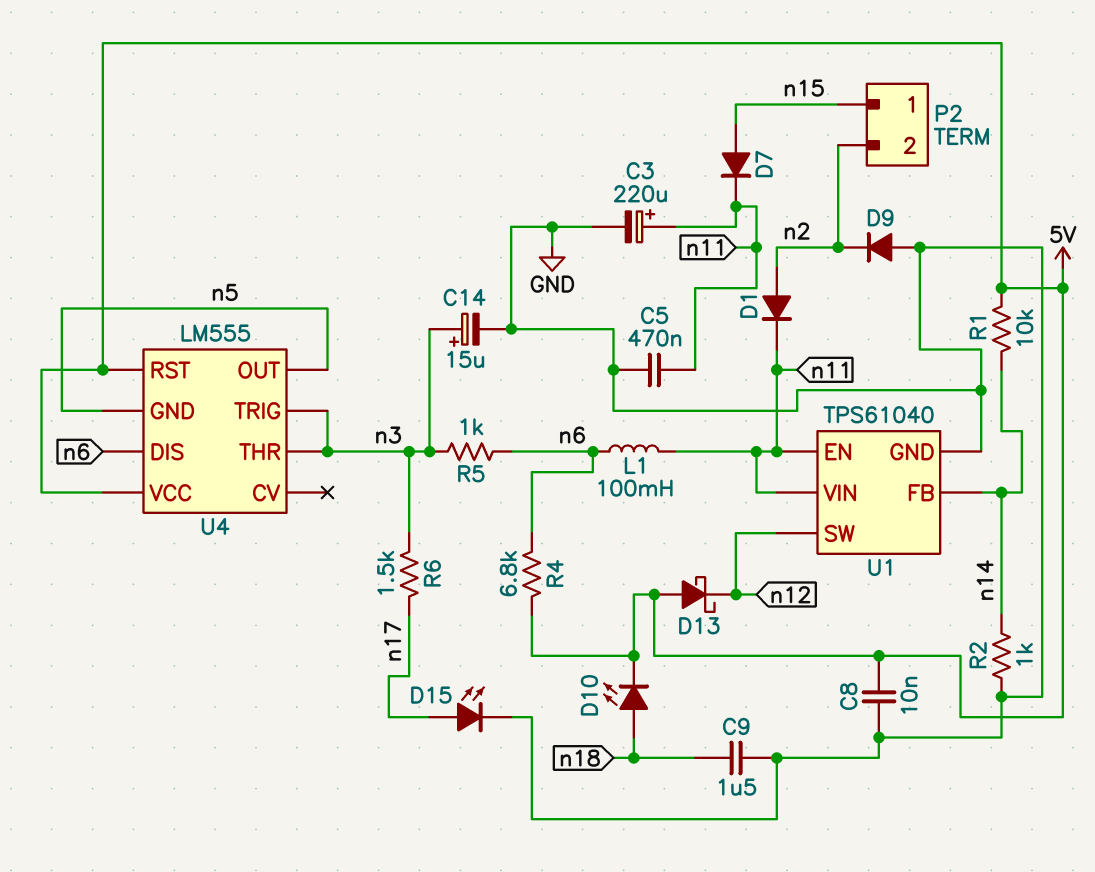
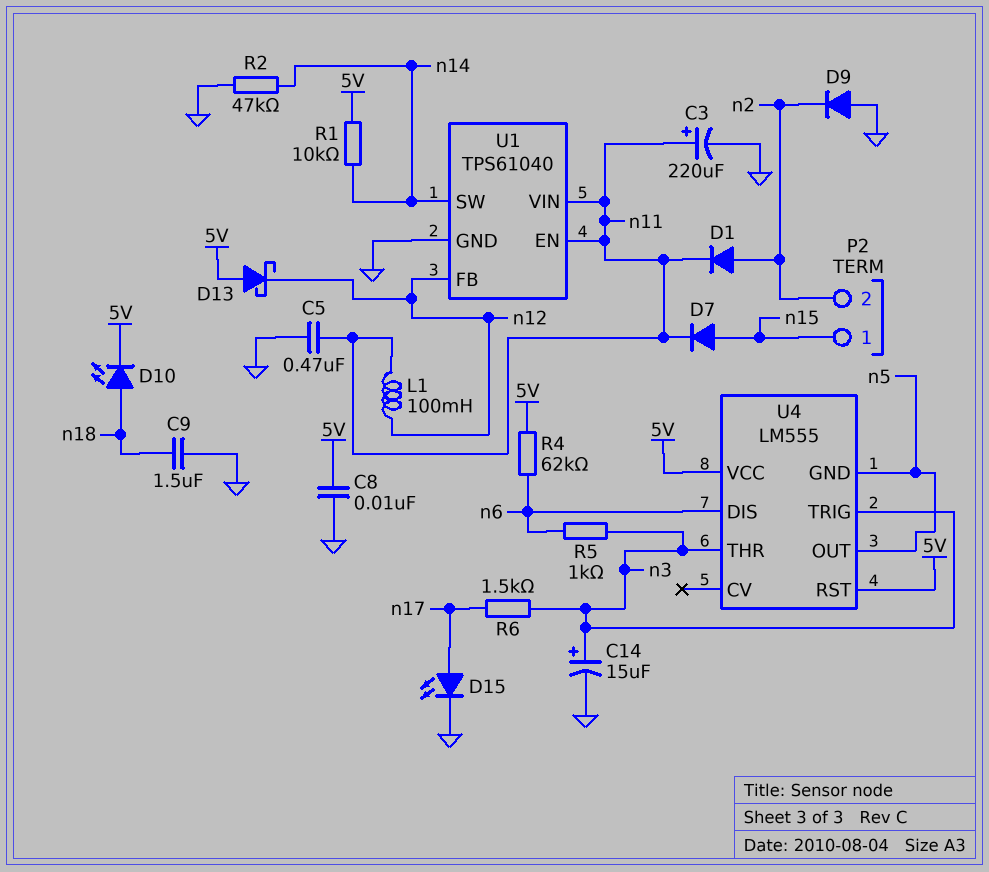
L1: 100mH (n6, n11) -> 100mH (n11, n12)
R2: 1k (GND, n14) -> 47k (GND, n14)
R4: 6.8k (5V, n6) -> 62k (5V, n6)
U1 pin FB: n14 -> n12
U1 pin SW: n12 -> n14

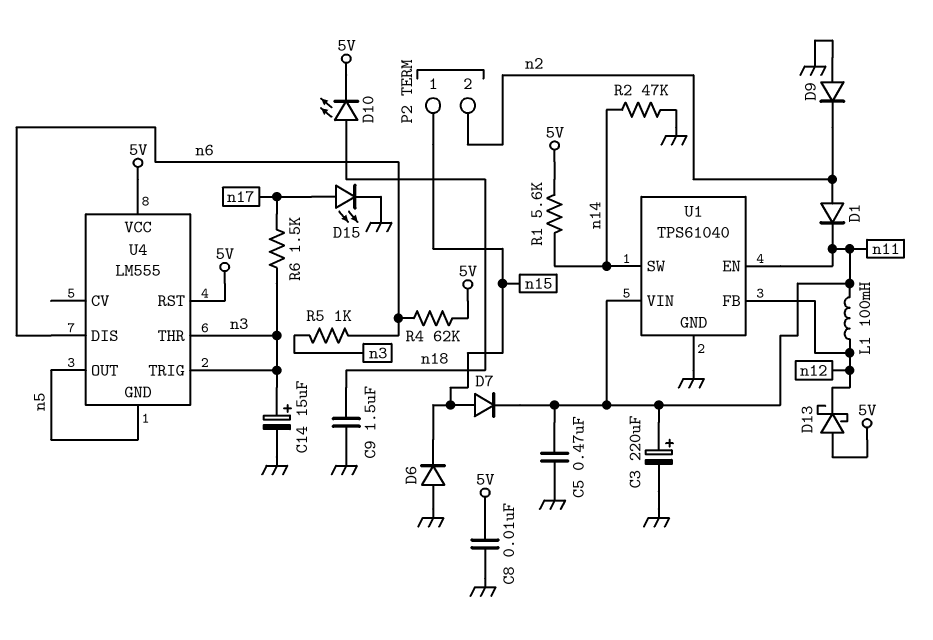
D6: none -> diode (A GND, K n15)
R1: 10k (5V, n14) -> 5.6k (5V, n14)

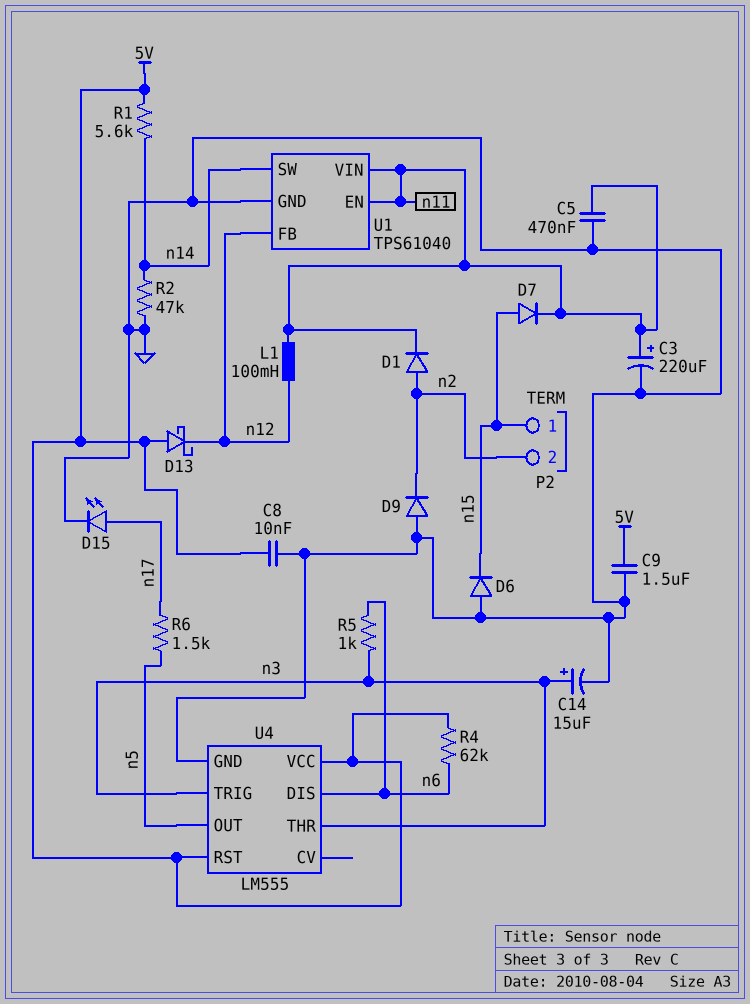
C9: 1.5uF (GND, n18) -> 1.5uF (5V, GND)
D10: LED (A n18, K 5V) -> none
R6: 1.5k (n3, n17) -> 1.5k (n5, n17)
U4 pin GND: n5 -> GND

